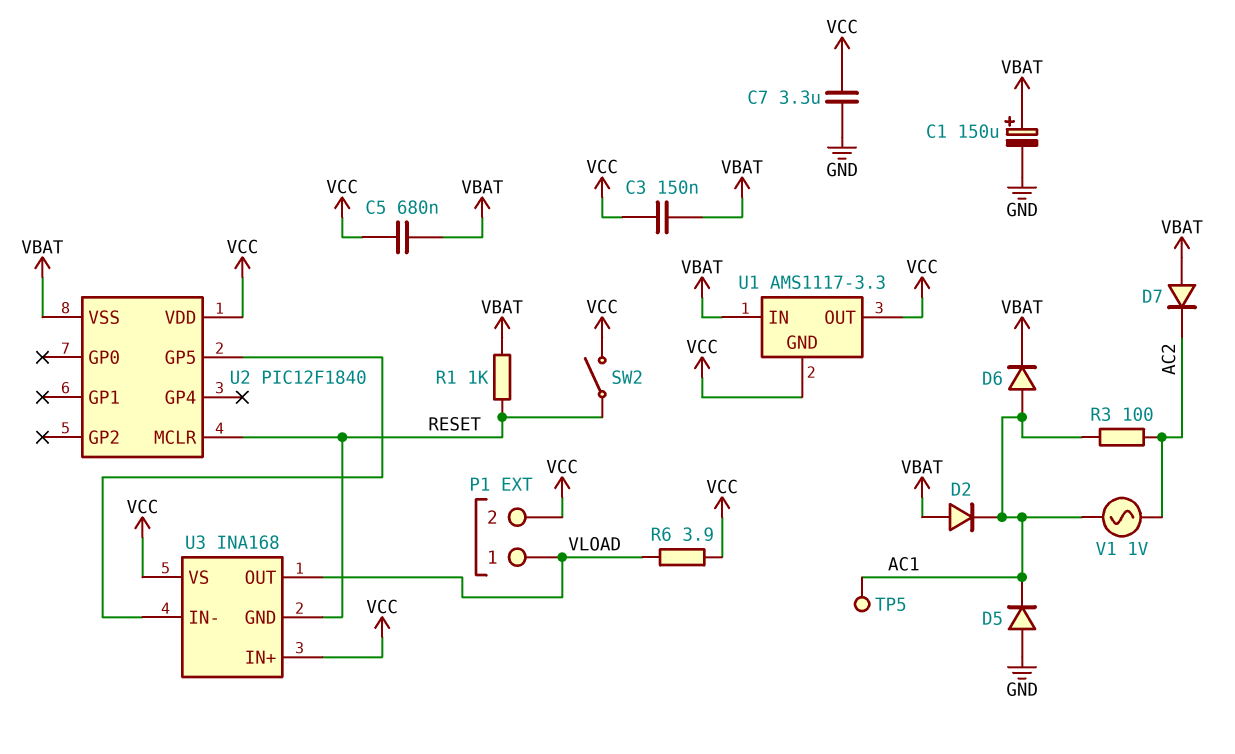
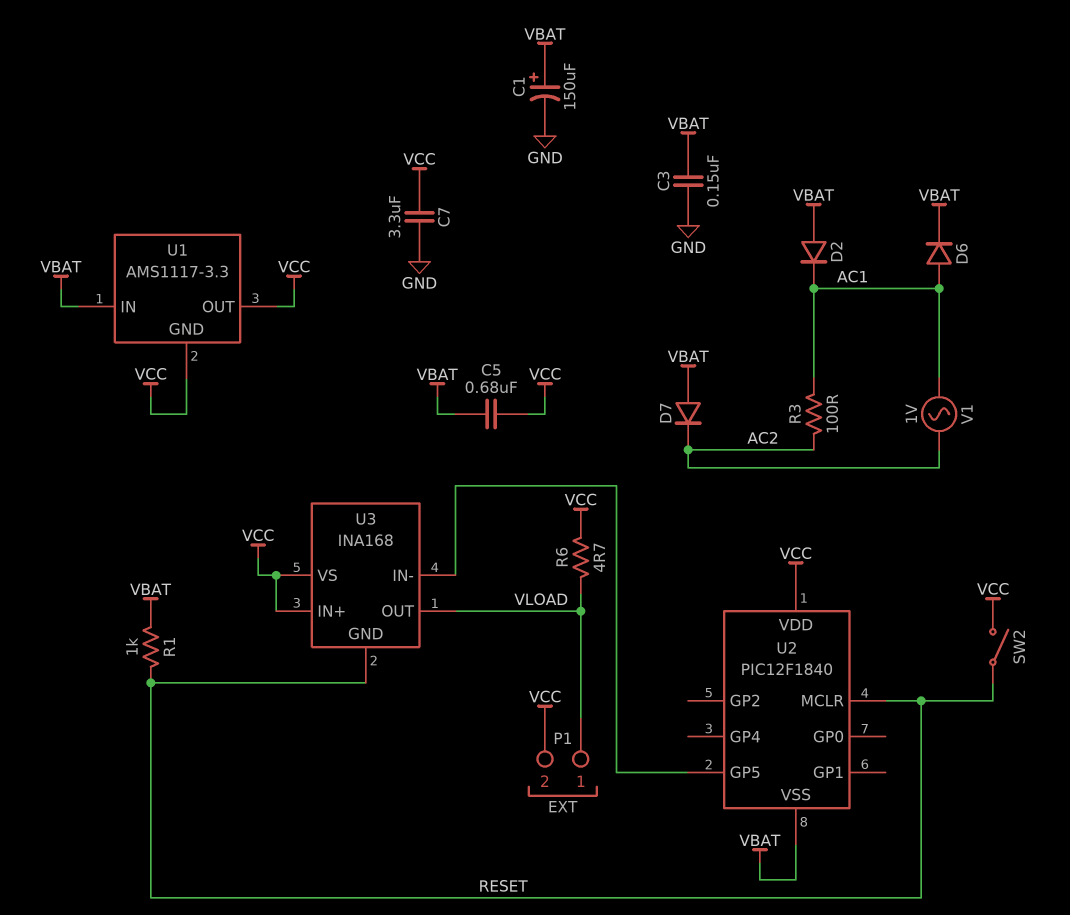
C3: 150nF (VBAT, VCC) -> 150nF (GND, VBAT)
D5: diode (A GND, K AC1) -> none
R6: 3.9 (VCC, VLOAD) -> 4.7 (VCC, VLOAD)
TP5: test point (AC1) -> none

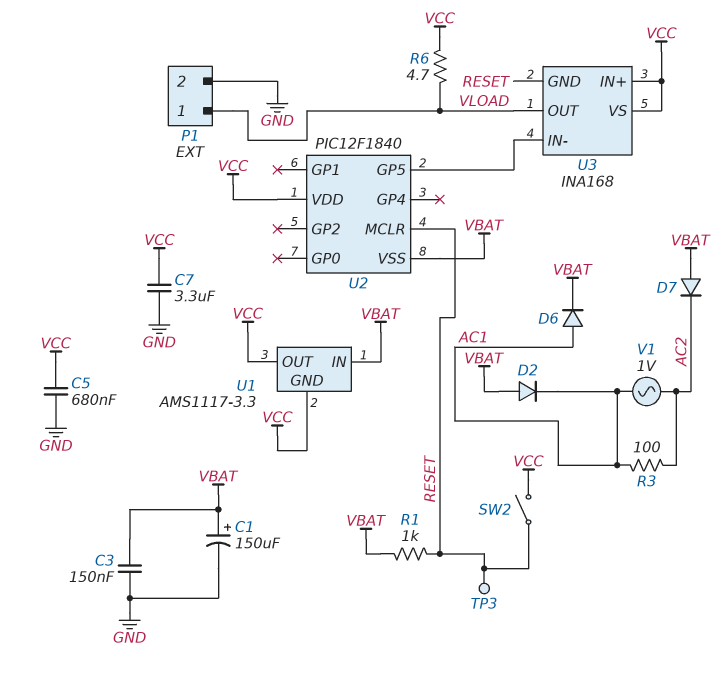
C5: 680nF (VBAT, VCC) -> 680nF (GND, VCC)
P1 pin 2: VCC -> GND
TP3: none -> test point (RESET)

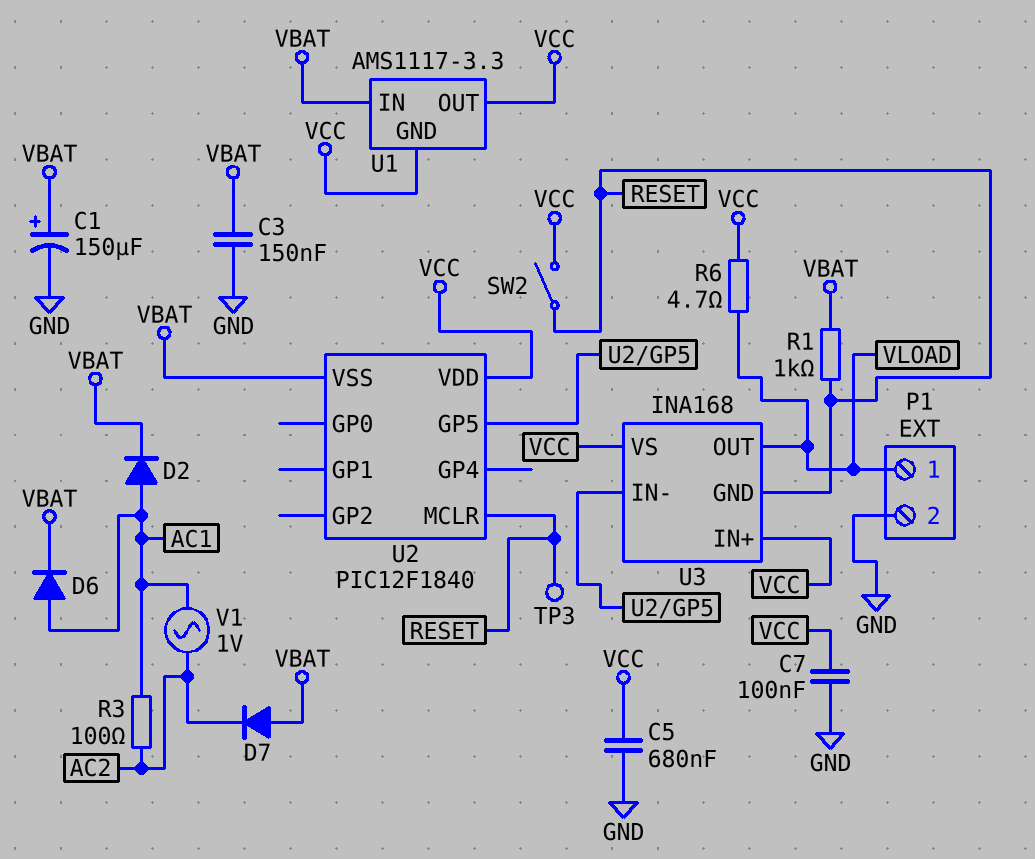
C7: 3.3uF (GND, VCC) -> 100nF (GND, VCC)
D2: diode (A VBAT, K AC1) -> diode (A AC1, K VBAT)

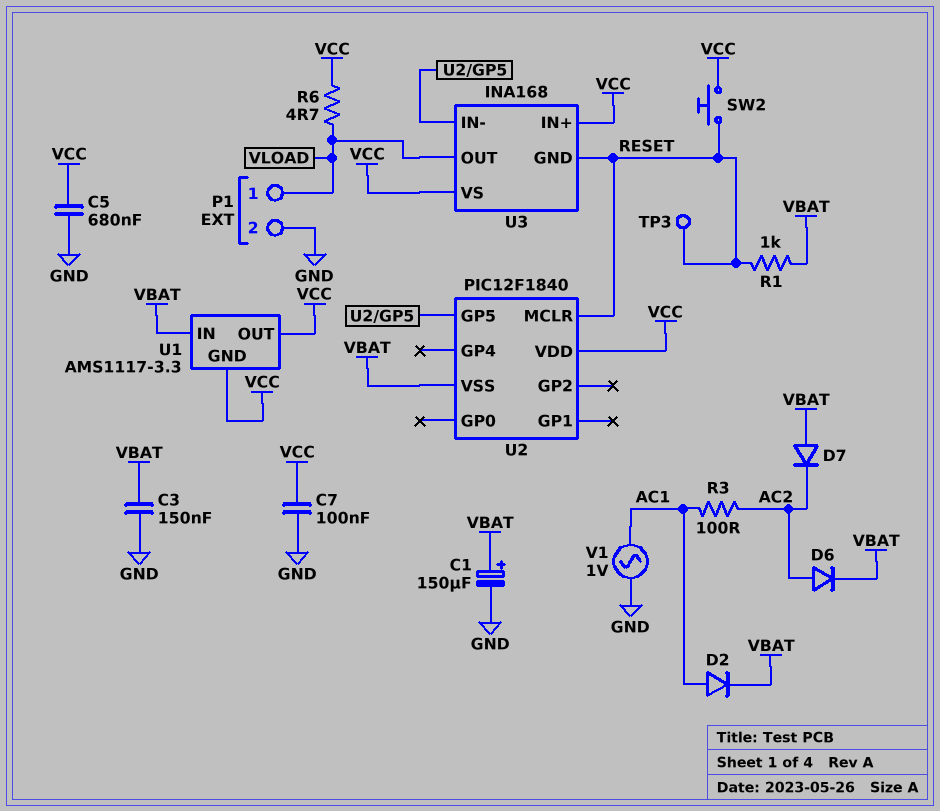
D6: diode (A AC1, K VBAT) -> diode (A AC2, K VBAT)
SW2: switch (RESET, VCC) -> button (RESET, VCC)
V1: AC 1V (AC1, AC2) -> AC 1V (AC1, GND)

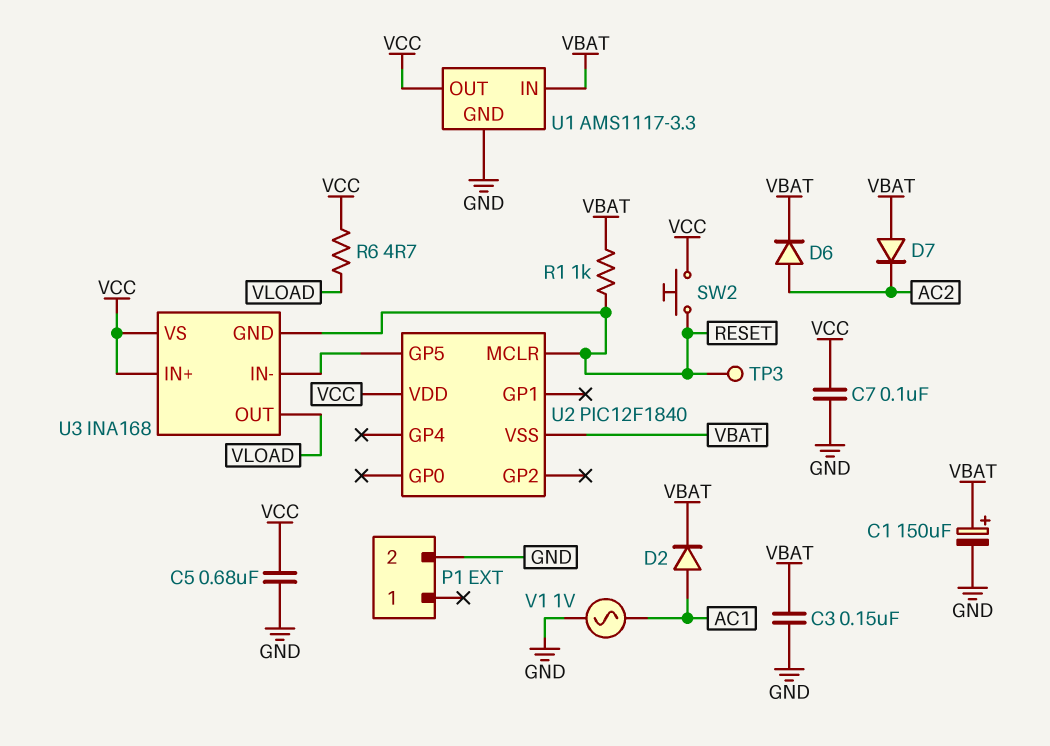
P1 pin 1: VLOAD -> none
R3: 100 (AC1, AC2) -> none
U1 pin GND: VCC -> GND

